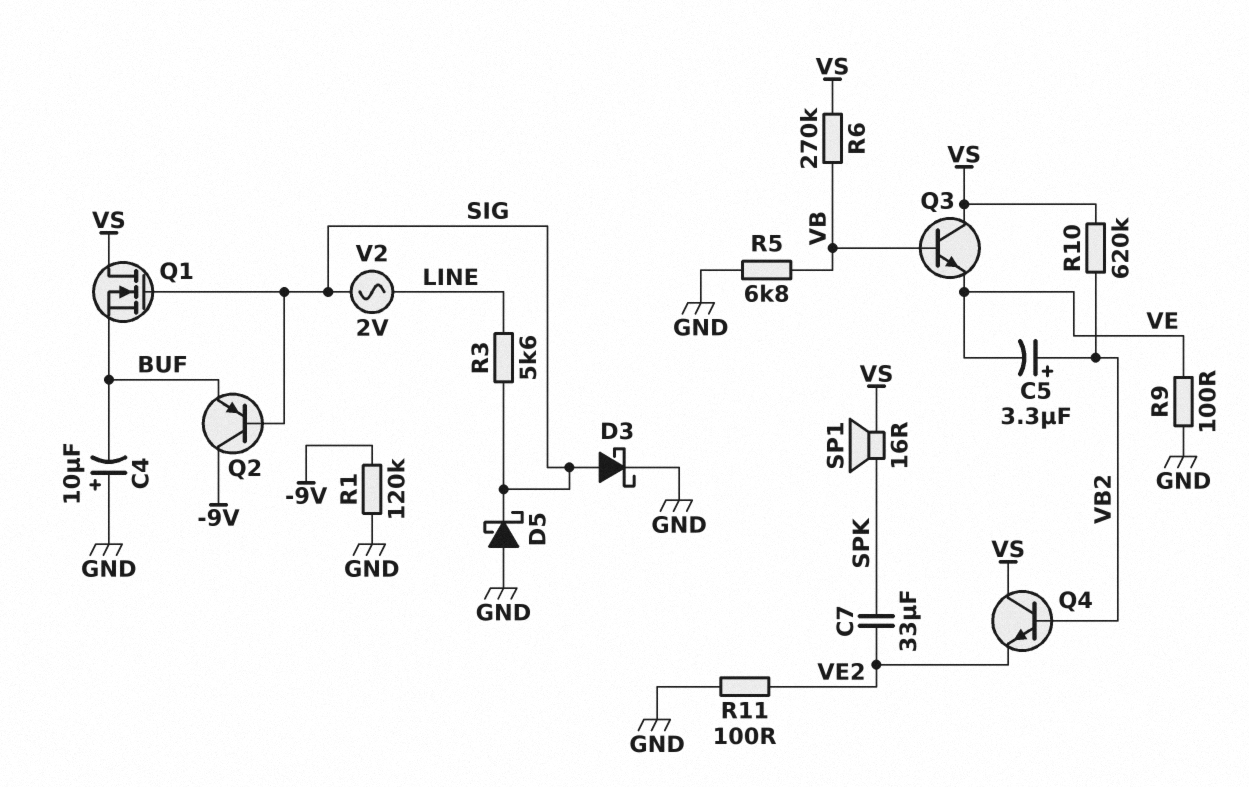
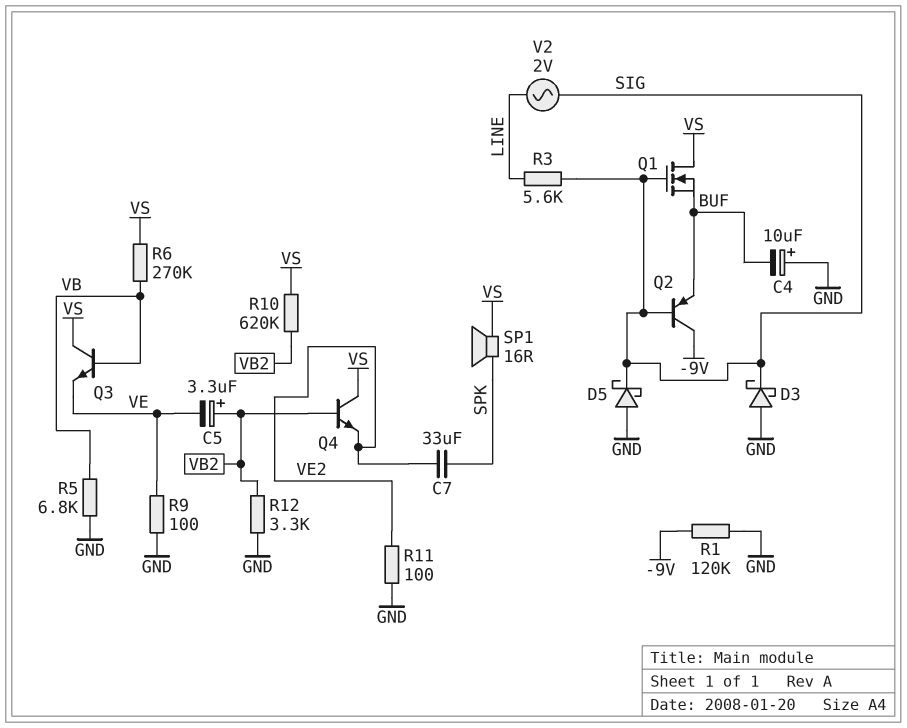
D3: schottky (A SIG, K GND) -> schottky (A GND, K SIG)
R12: none -> 3.3k (GND, VB2)

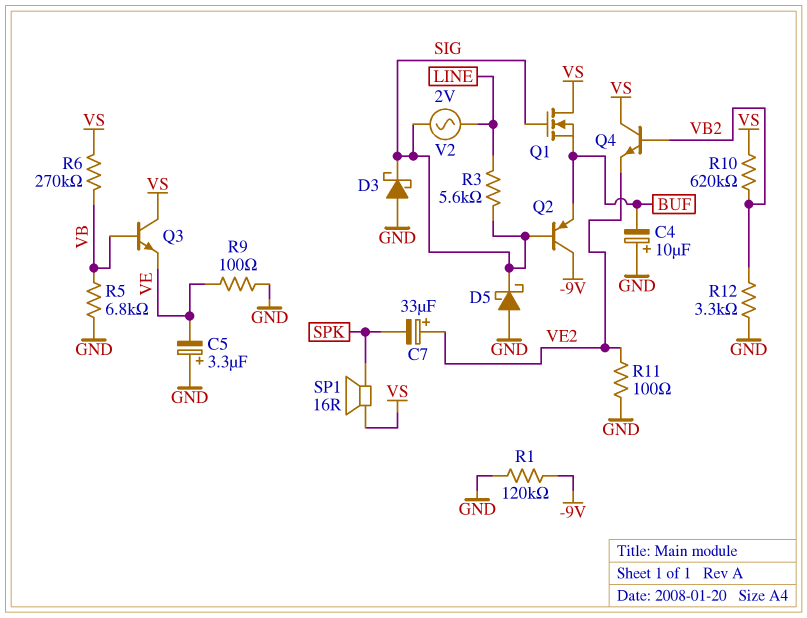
C5: 3.3uF (plus VB2, minus VE) -> 3.3uF (plus GND, minus VE)
C7: 33uF (SPK, VE2) -> 33uF (plus VE2, minus SPK)

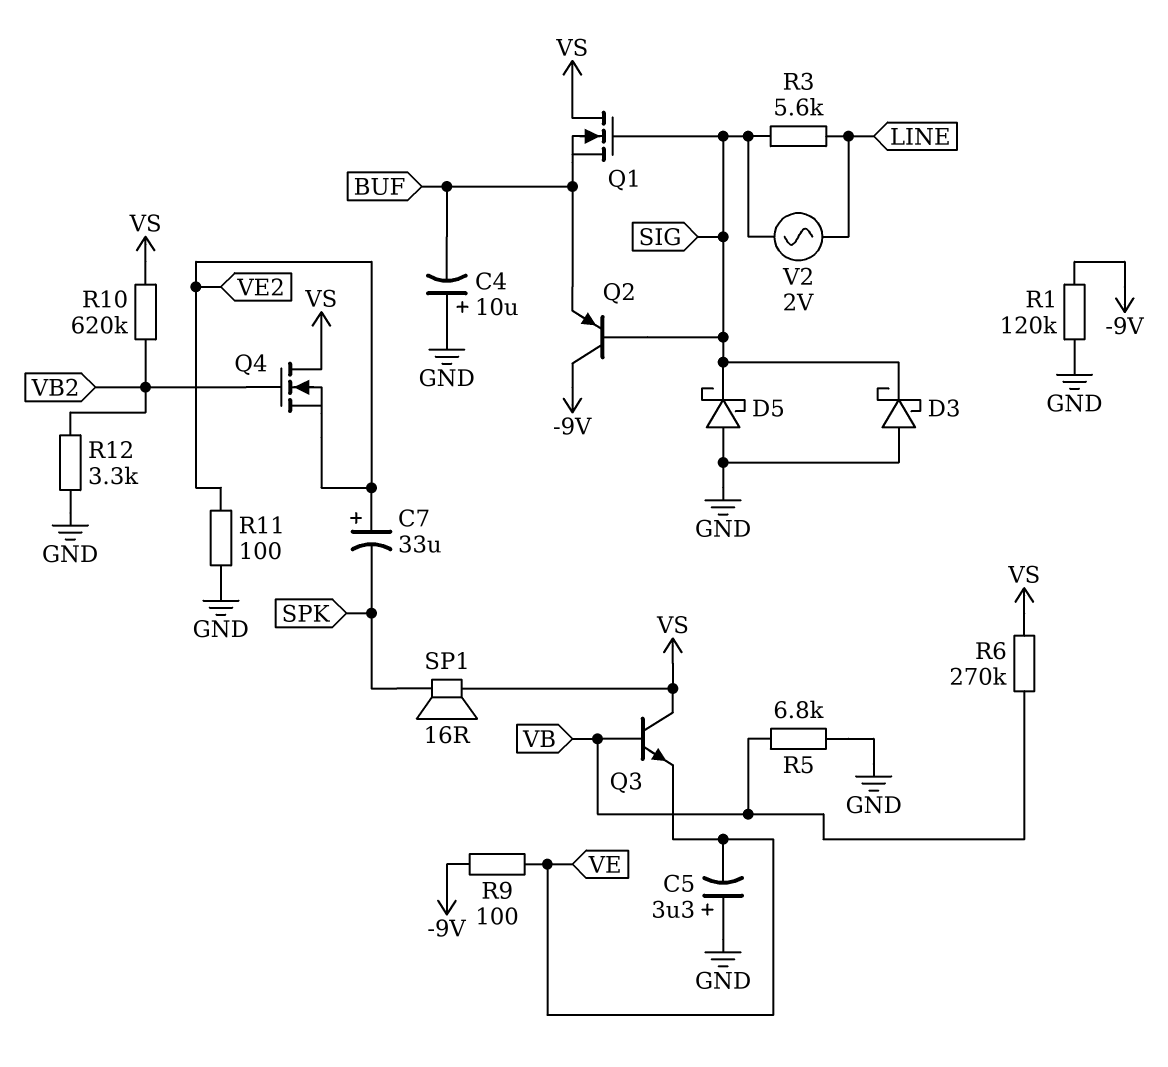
Q4: NPN (B VB2, C VS, E VE2) -> NMOS (G VB2, D VS, S VE2)
R9: 100 (GND, VE) -> 100 (-9V, VE)

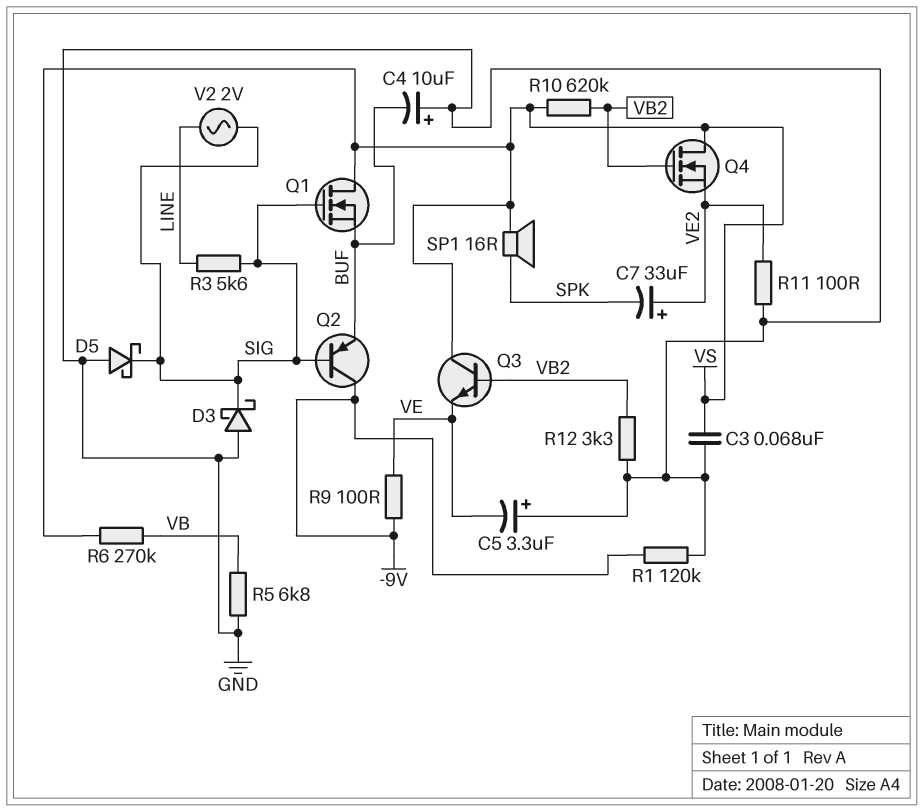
C3: none -> 68nF (GND, VS)
Q3: NPN (B VB, C VS, E VE) -> NPN (B VB2, C VS, E VE)

